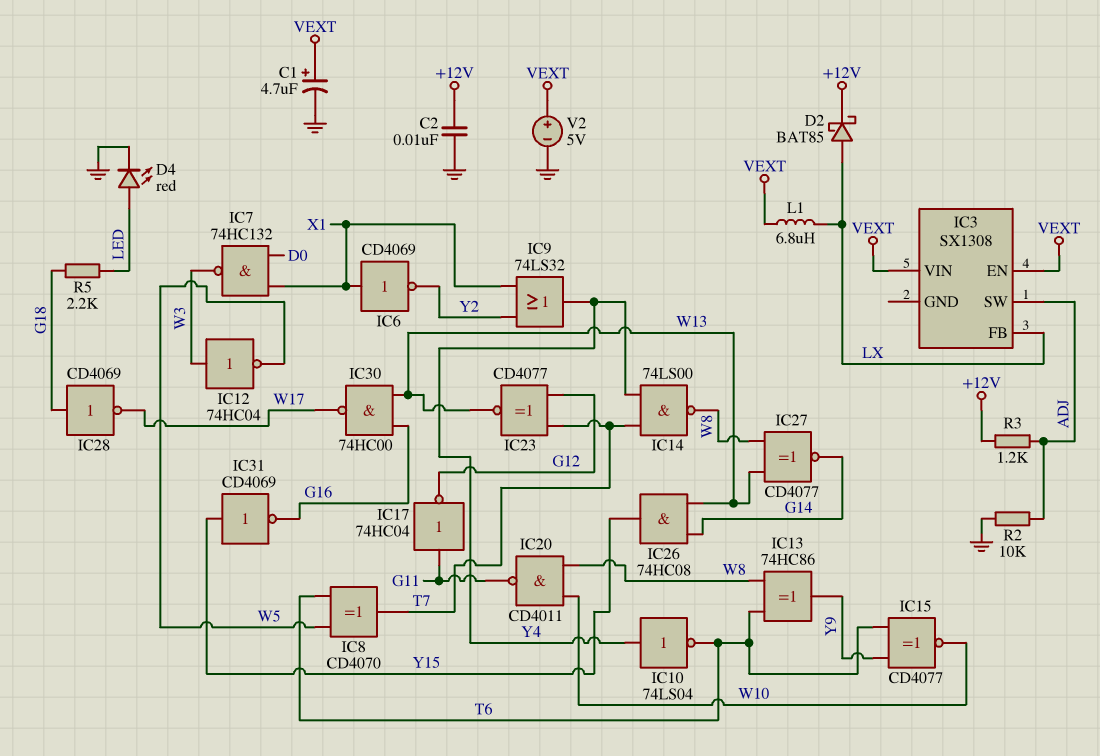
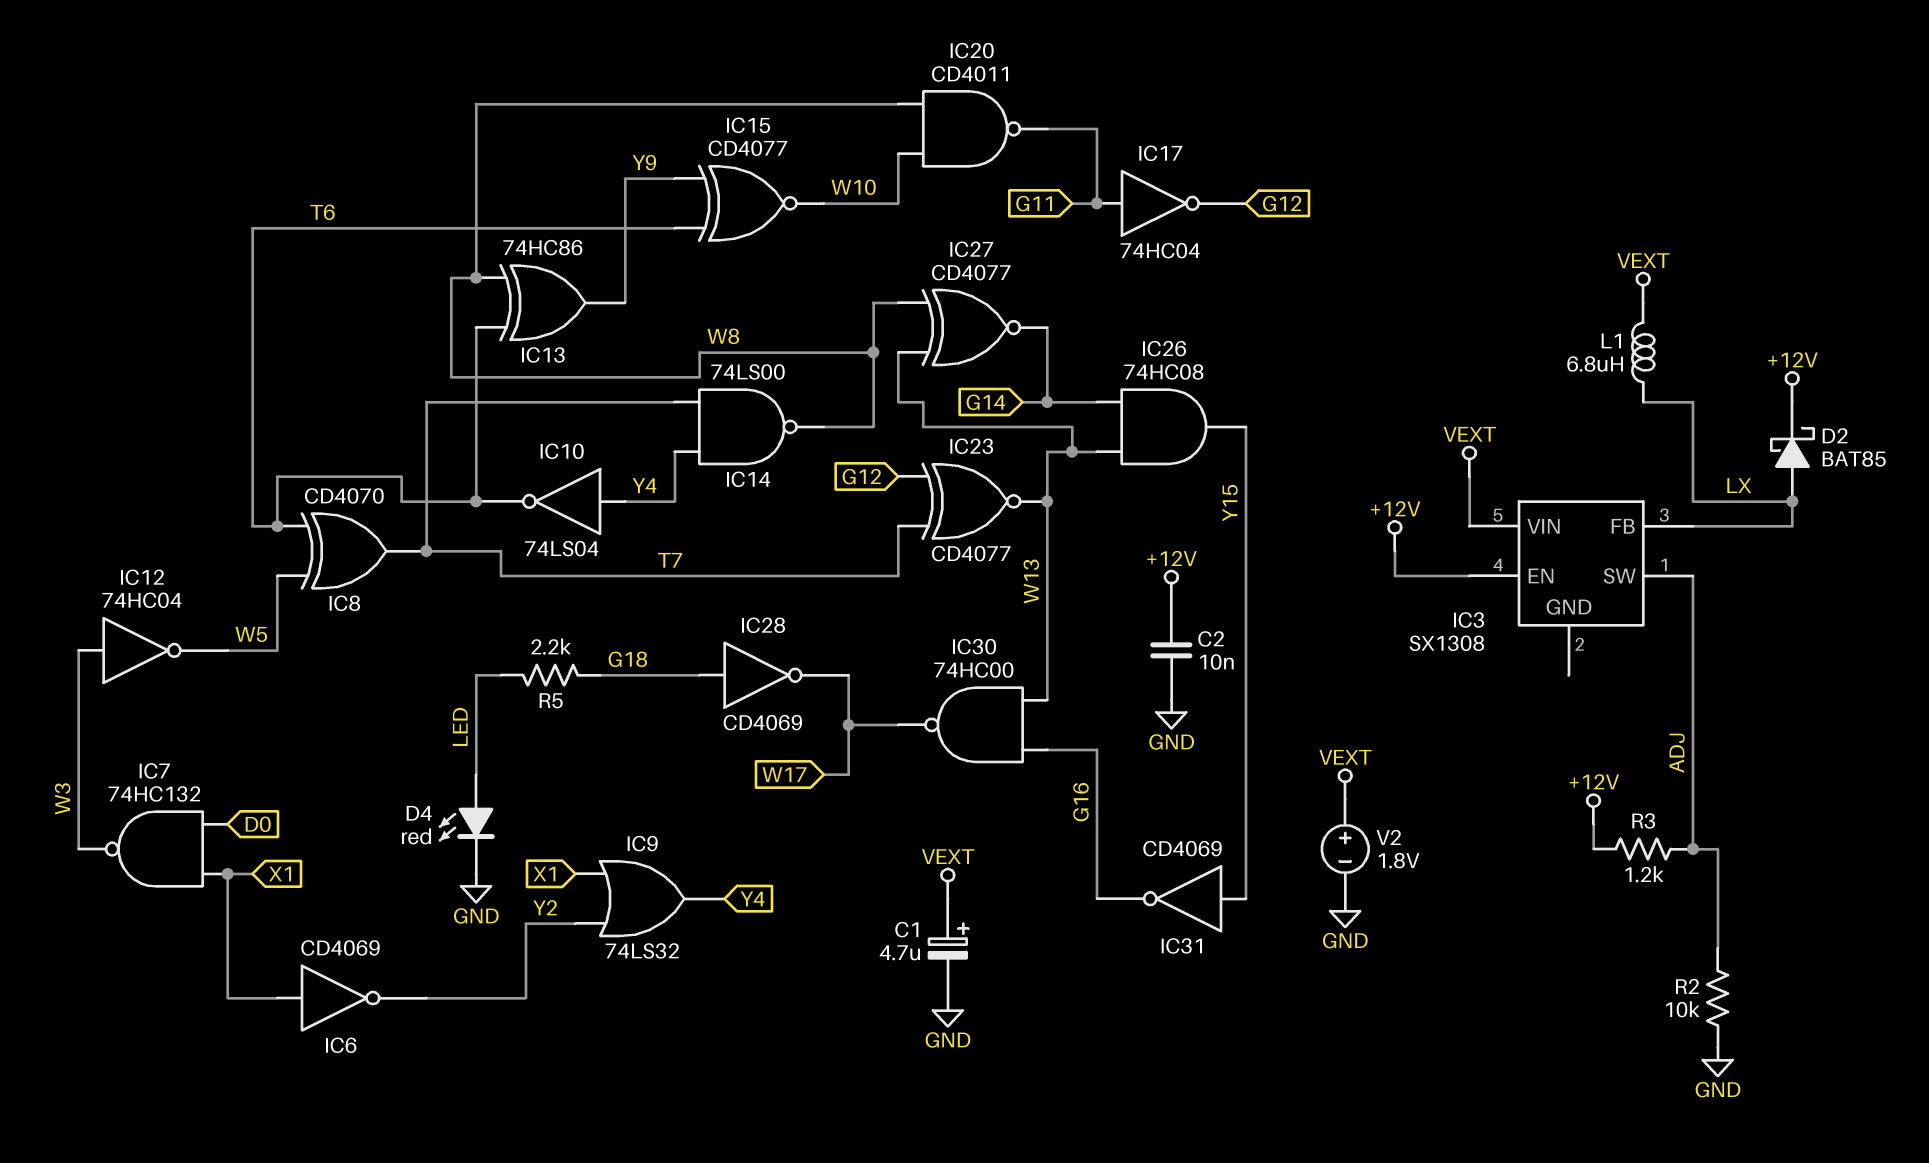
IC3 pin EN: VEXT -> +12V
V2: 5V (plus VEXT, minus GND) -> 1.8V (plus VEXT, minus GND)

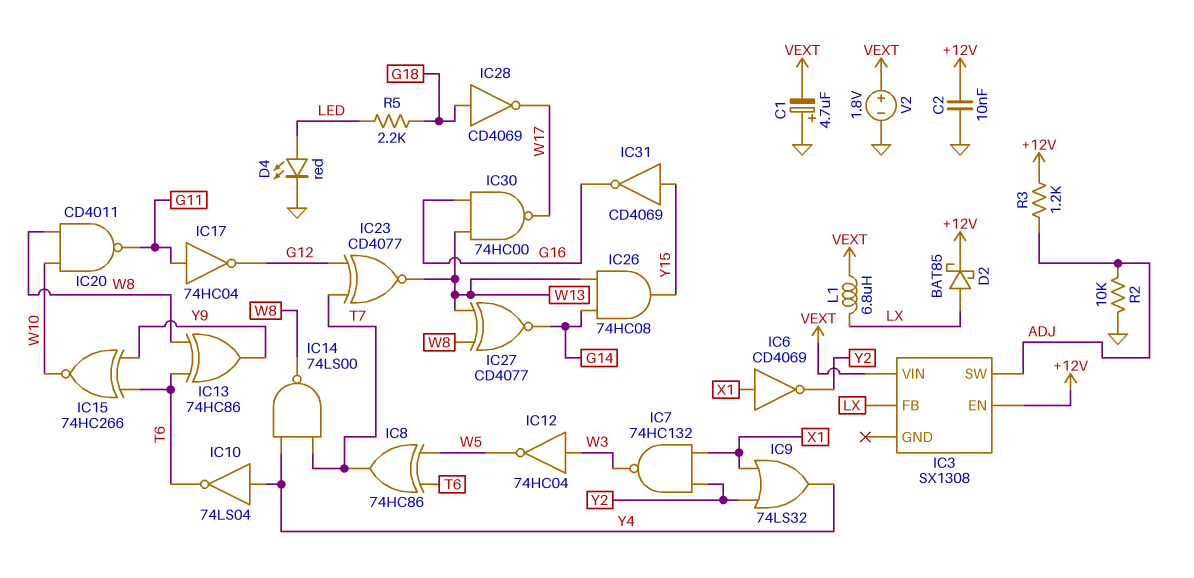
C1: 4.7uF (plus VEXT, minus GND) -> 4.7uF (plus GND, minus VEXT)
IC7: NAND 74HC132 (in D0, in X1, out W3) -> NAND 74HC132 (in X1, in Y2, out W3)
IC8: XOR CD4070 (in T6, in W5, out T7) -> XOR 74HC86 (in T6, in W5, out T7)
IC15: XNOR CD4077 (in T6, in Y9, out W10) -> XNOR 74HC266 (in T6, in Y9, out W10)

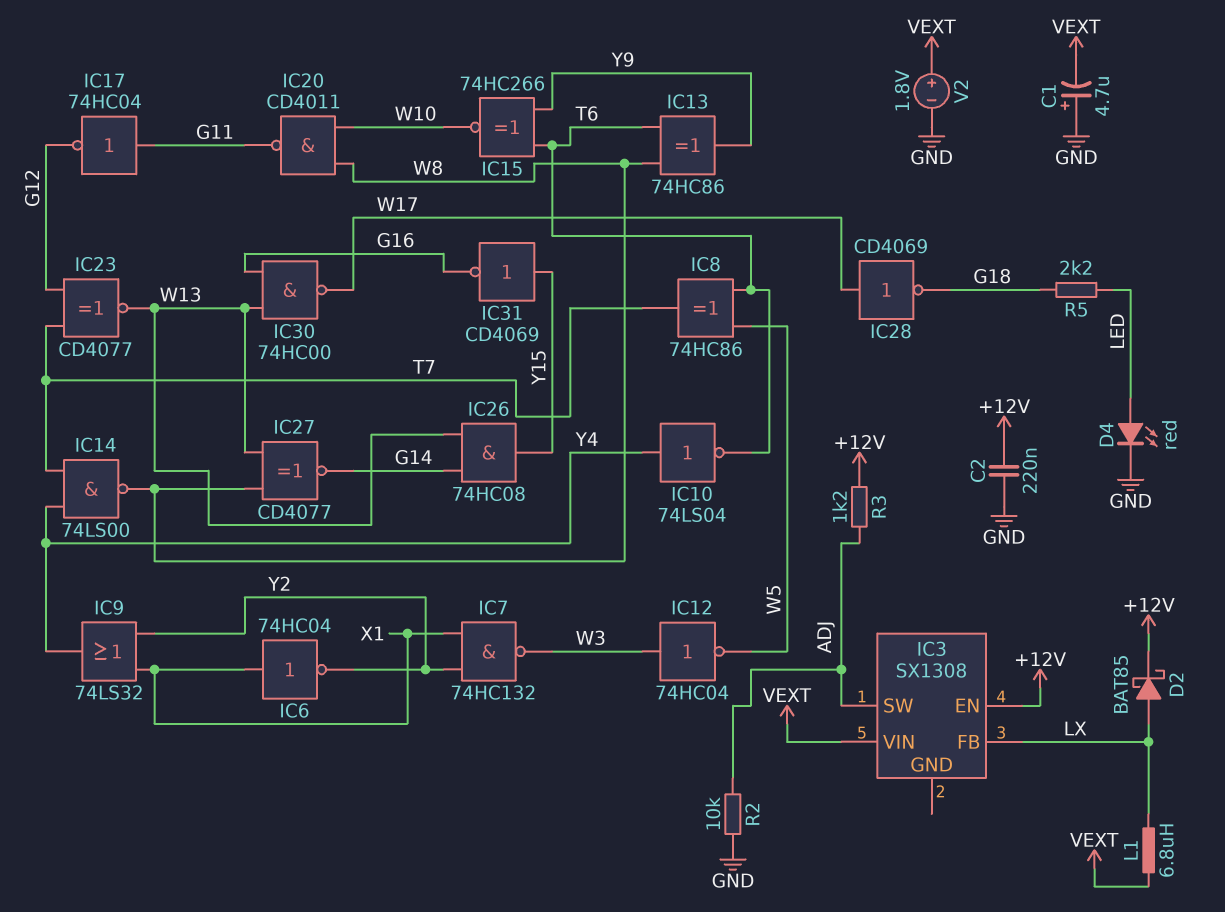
C2: 10nF (+12V, GND) -> 220nF (+12V, GND)
IC6: NOT CD4069 (in X1, out Y2) -> NOT 74HC04 (in X1, out Y2)
IC28: NOT CD4069 (in G18, out W17) -> NOT CD4069 (in W17, out G18)

